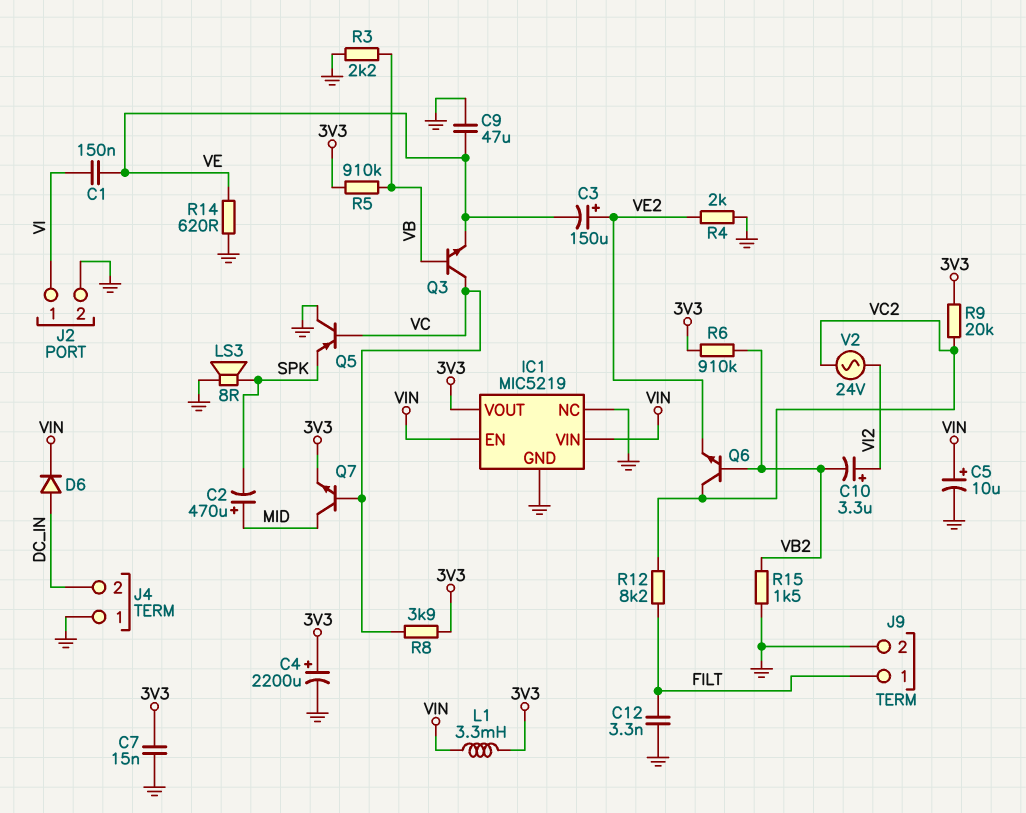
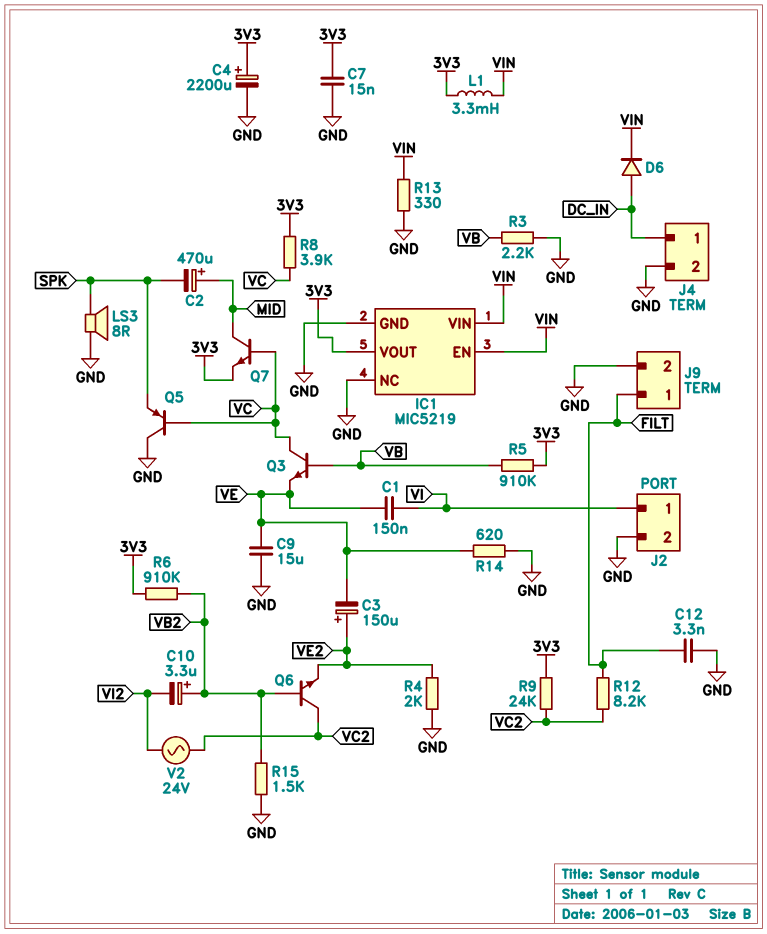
C5: 10uF (plus VIN, minus GND) -> none
C9: 47uF (GND, VE) -> 15uF (GND, VE)
C10: 3.3uF (plus VI2, minus VB2) -> 3.3uF (plus VB2, minus VI2)
J4 pin 1: GND -> DC_IN
J4 pin 2: DC_IN -> GND
R9: 20k (3V3, VC2) -> 24k (3V3, VC2)
R13: none -> 330 (GND, VIN)

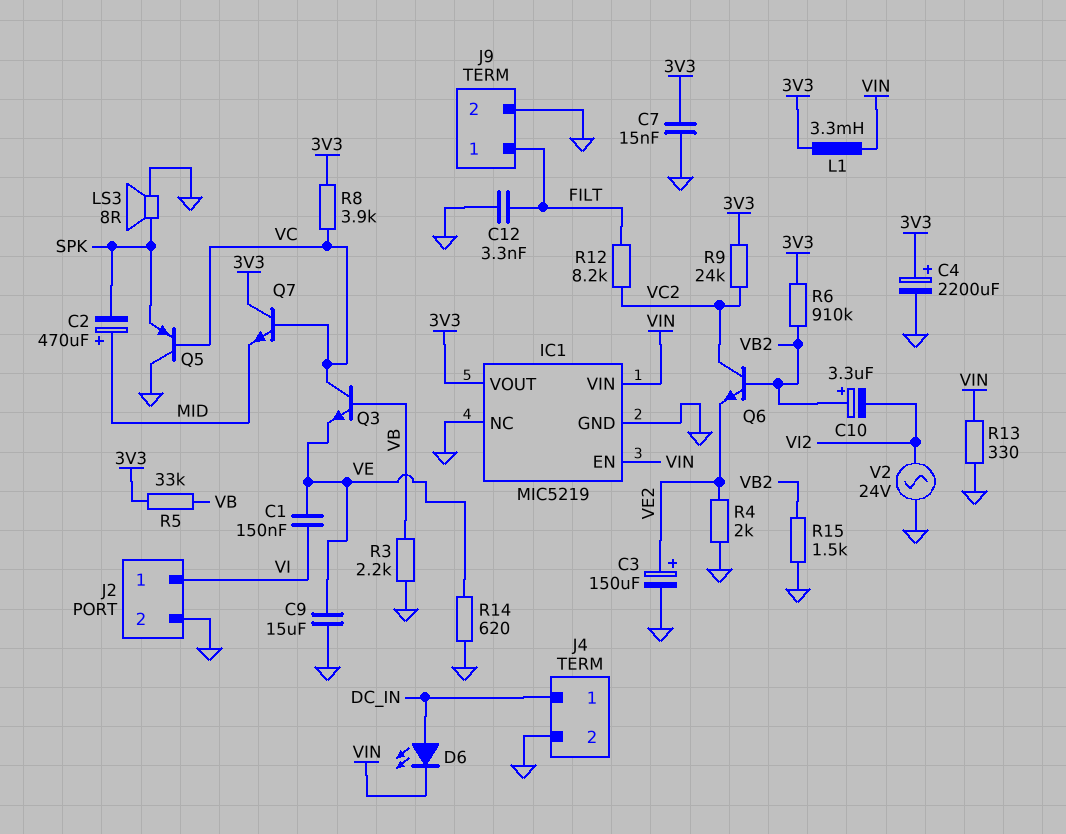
C3: 150uF (plus VE2, minus VE) -> 150uF (plus VE2, minus GND)
D6: diode (A DC_IN, K VIN) -> LED (A DC_IN, K VIN)
Q7: NPN (B VC, C MID, E 3V3) -> NPN (B VC, C 3V3, E MID)
R5: 910k (3V3, VB) -> 33k (3V3, VB)
V2: AC 24V (VC2, VI2) -> AC 24V (GND, VI2)

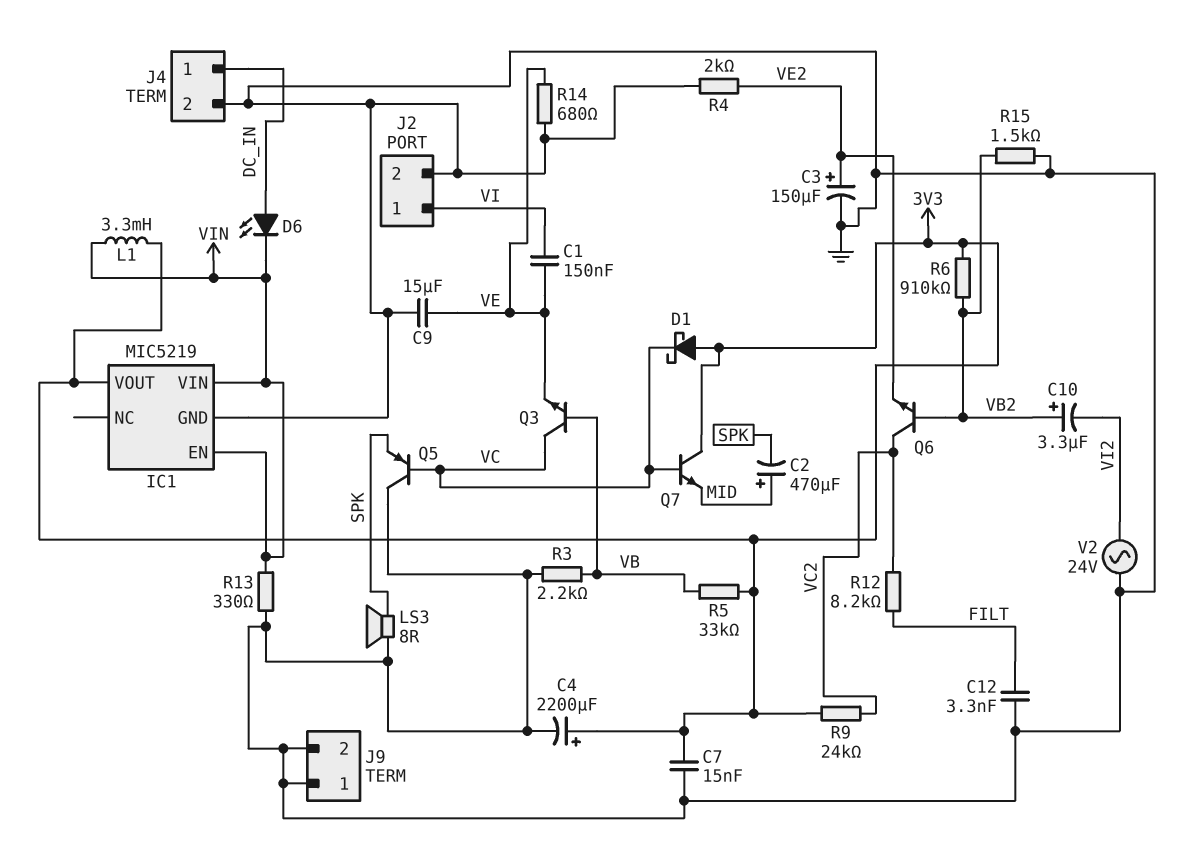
D1: none -> schottky (A 3V3, K VC)
IC1 pin NC: GND -> none
J9 pin 1: FILT -> GND
R8: 3.9k (3V3, VC) -> none
R14: 620 (GND, VE) -> 680 (GND, VE)

